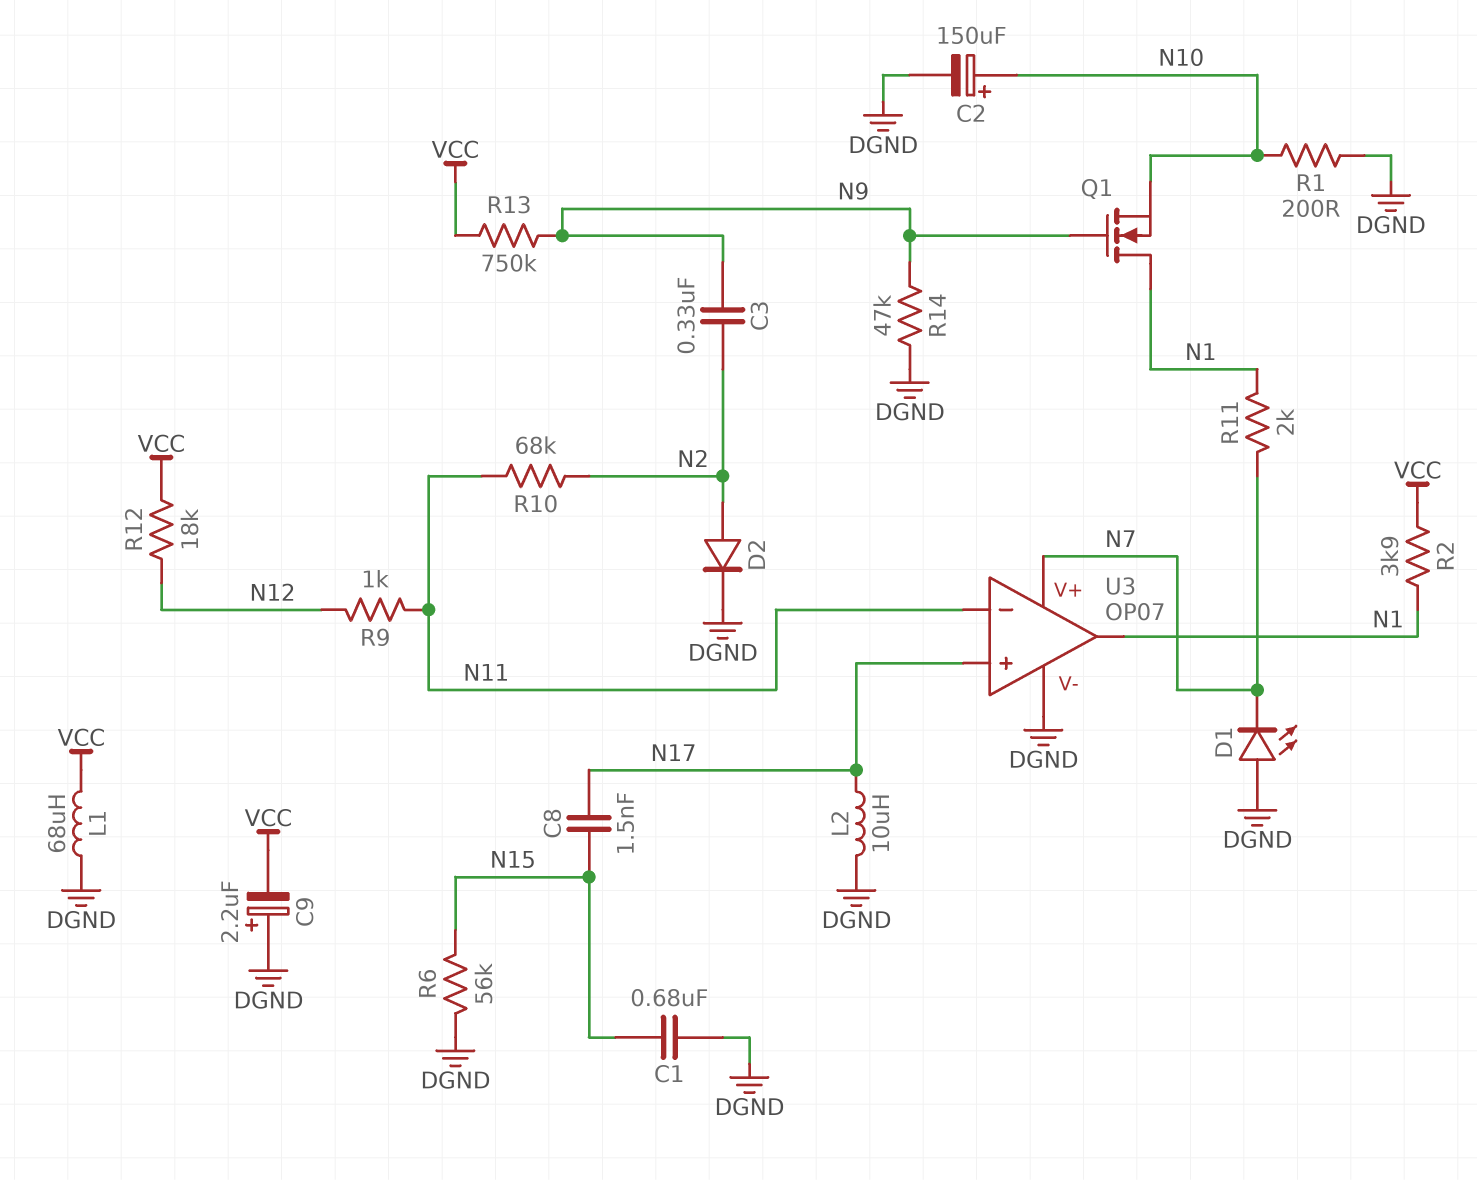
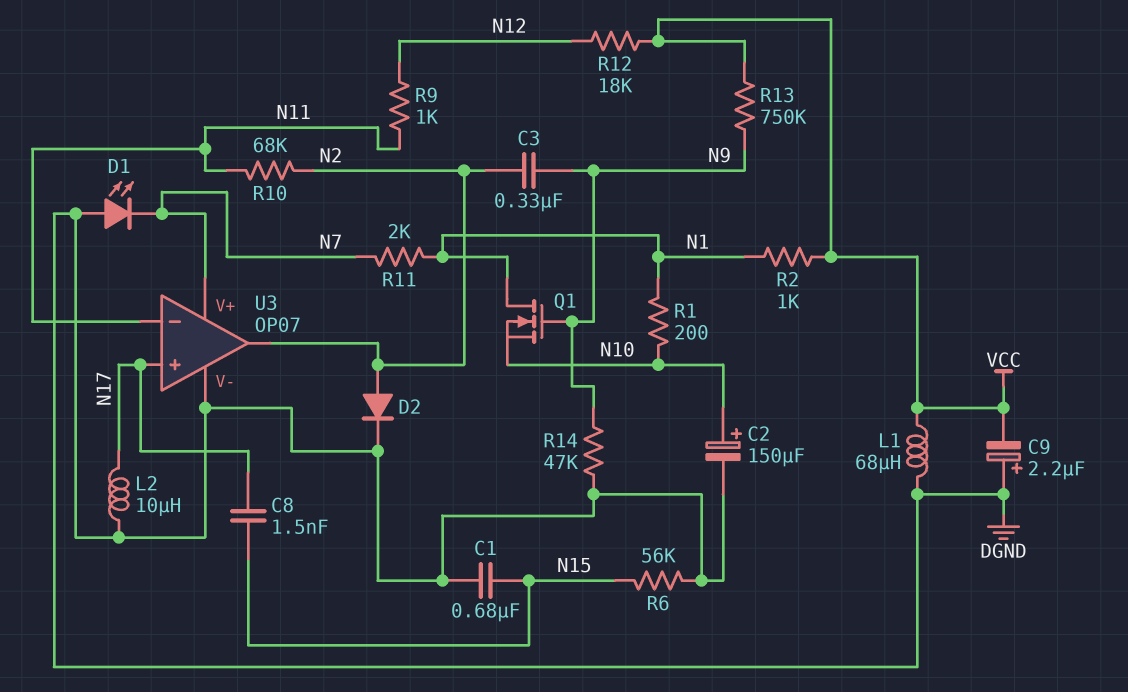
R1: 200 (DGND, N10) -> 200 (N1, N10)
R2: 3.9k (N1, VCC) -> 1k (N1, VCC)
U3 pin out: N1 -> N2

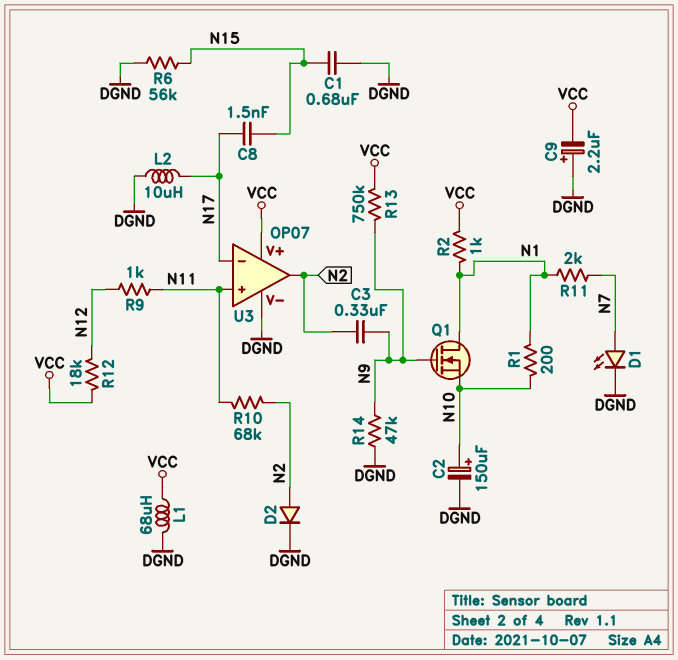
D1: LED (A DGND, K N7) -> LED (A N7, K DGND)
U3 pin V+: N7 -> VCC
U3 pin in+: N17 -> N11
U3 pin in-: N11 -> N17

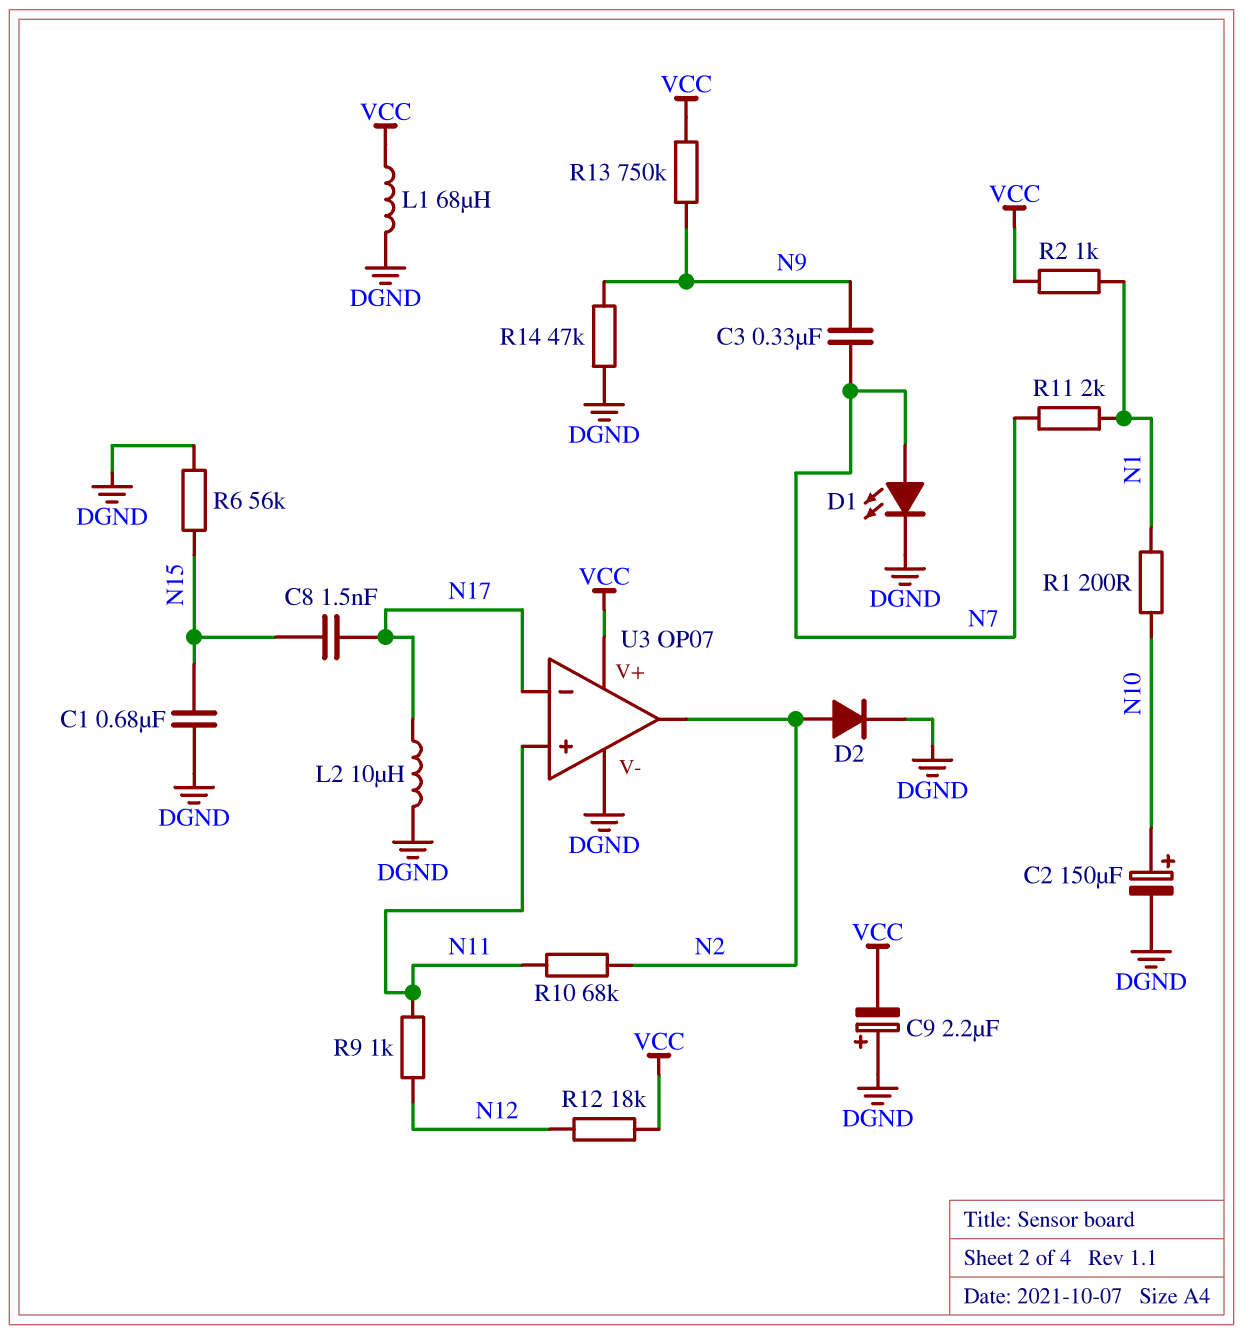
C3: 330nF (N2, N9) -> 330nF (N7, N9)
Q1: NMOS (G N9, D N1, S N10) -> none

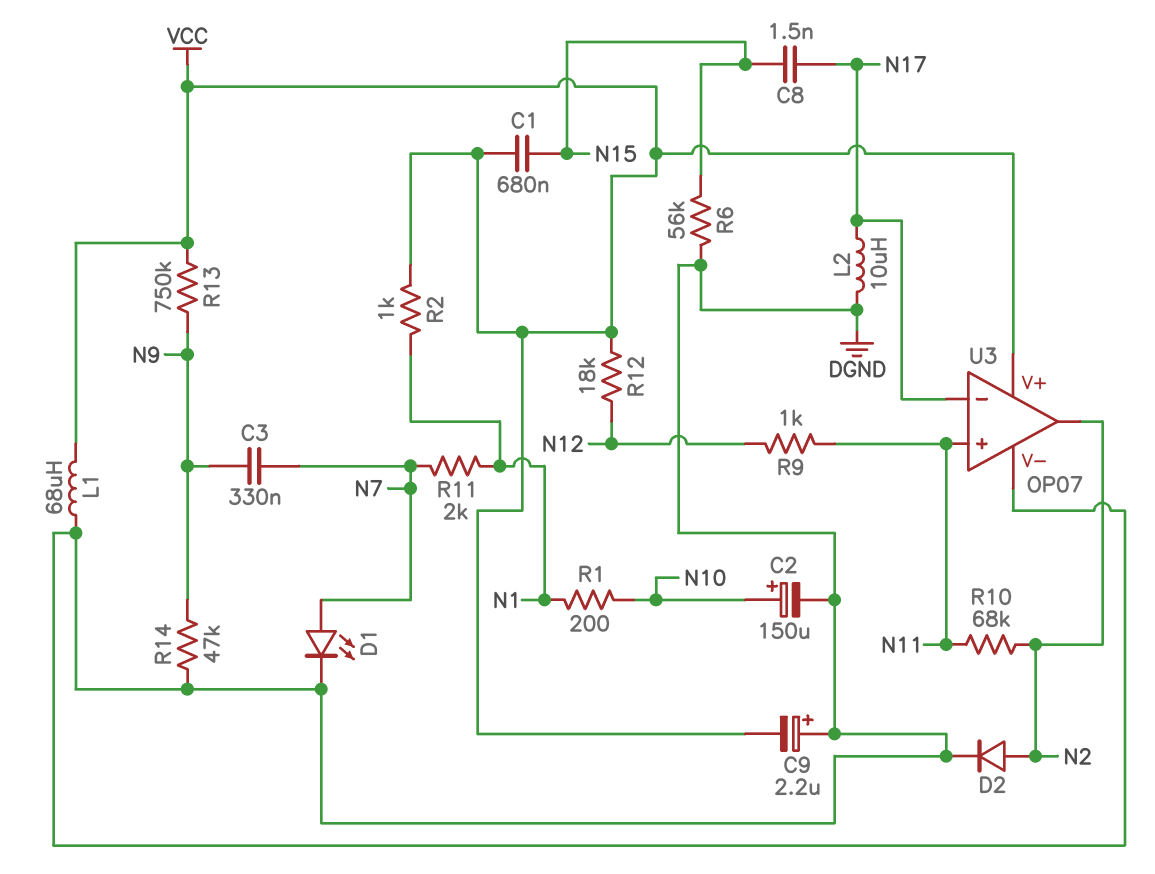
C1: 680nF (DGND, N15) -> 680nF (N15, VCC)

